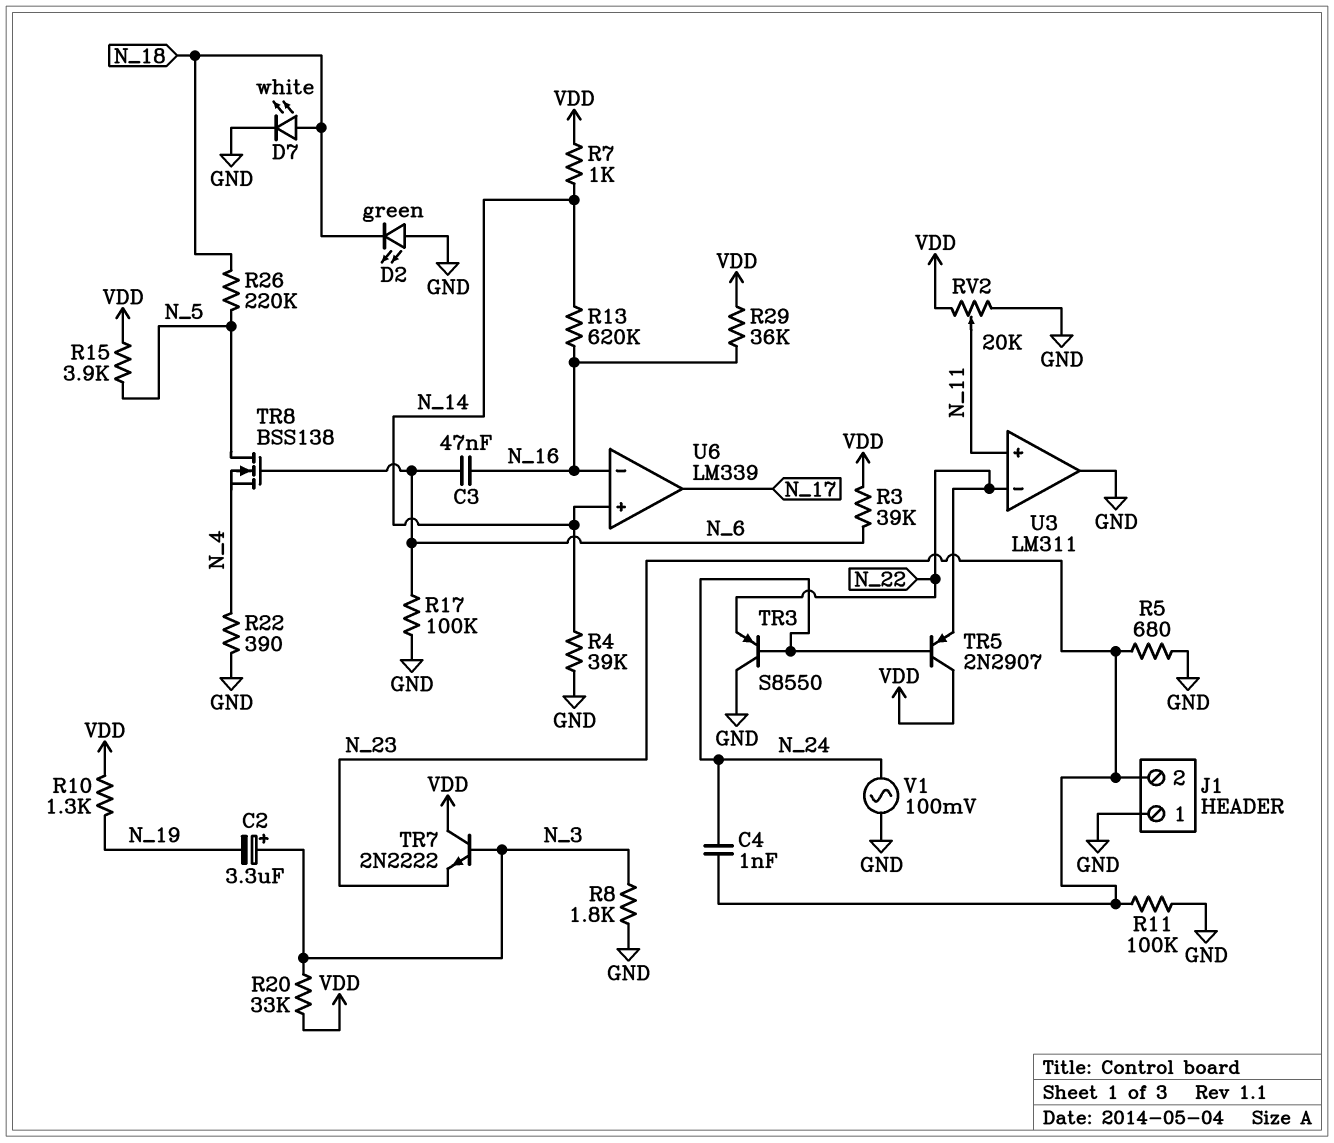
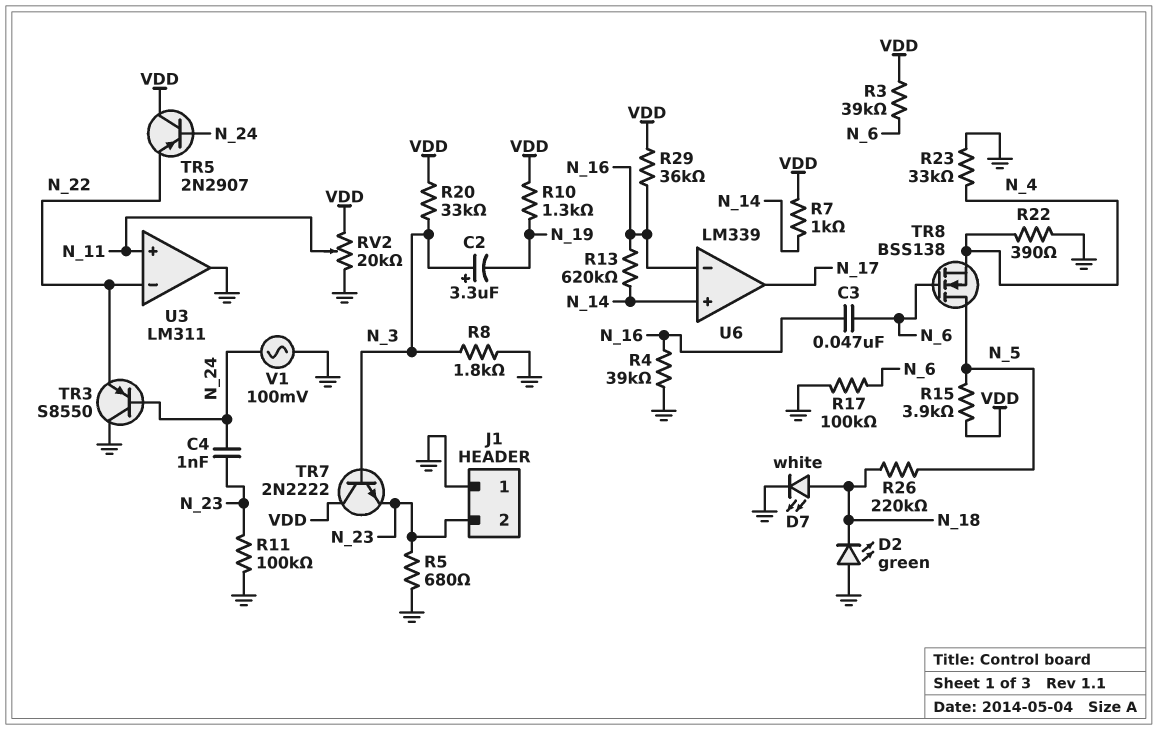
R4: 39k (GND, N_14) -> 39k (GND, N_16)
R23: none -> 33k (GND, N_4)

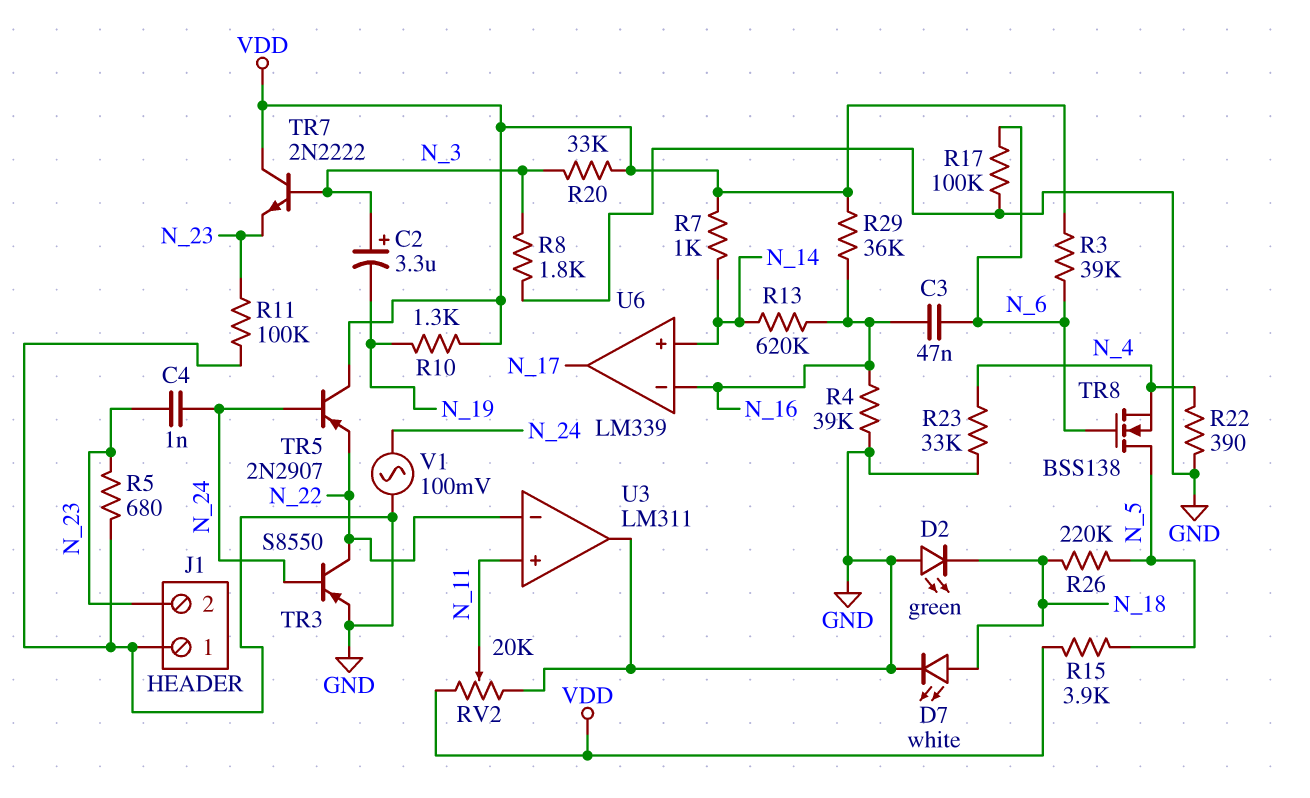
TR3: PNP S8550 (B N_24, C GND, E N_22) -> PNP S8550 (B N_24, C N_22, E GND)

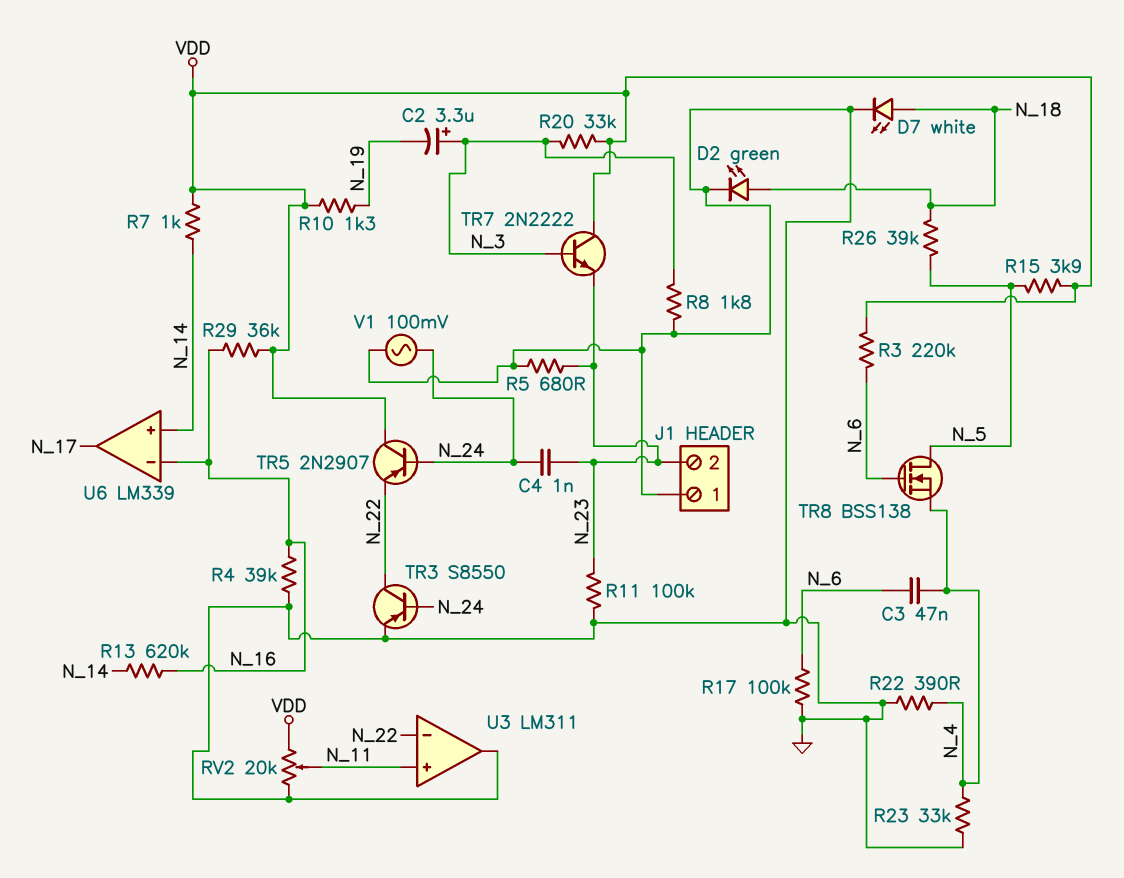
C3: 47nF (N_6, N_16) -> 47nF (N_4, N_6)
D2: LED green (A GND, K N_18) -> LED green (A N_18, K GND)
R3: 39k (N_6, VDD) -> 220k (N_6, VDD)
R26: 220k (N_5, N_18) -> 39k (N_5, N_18)

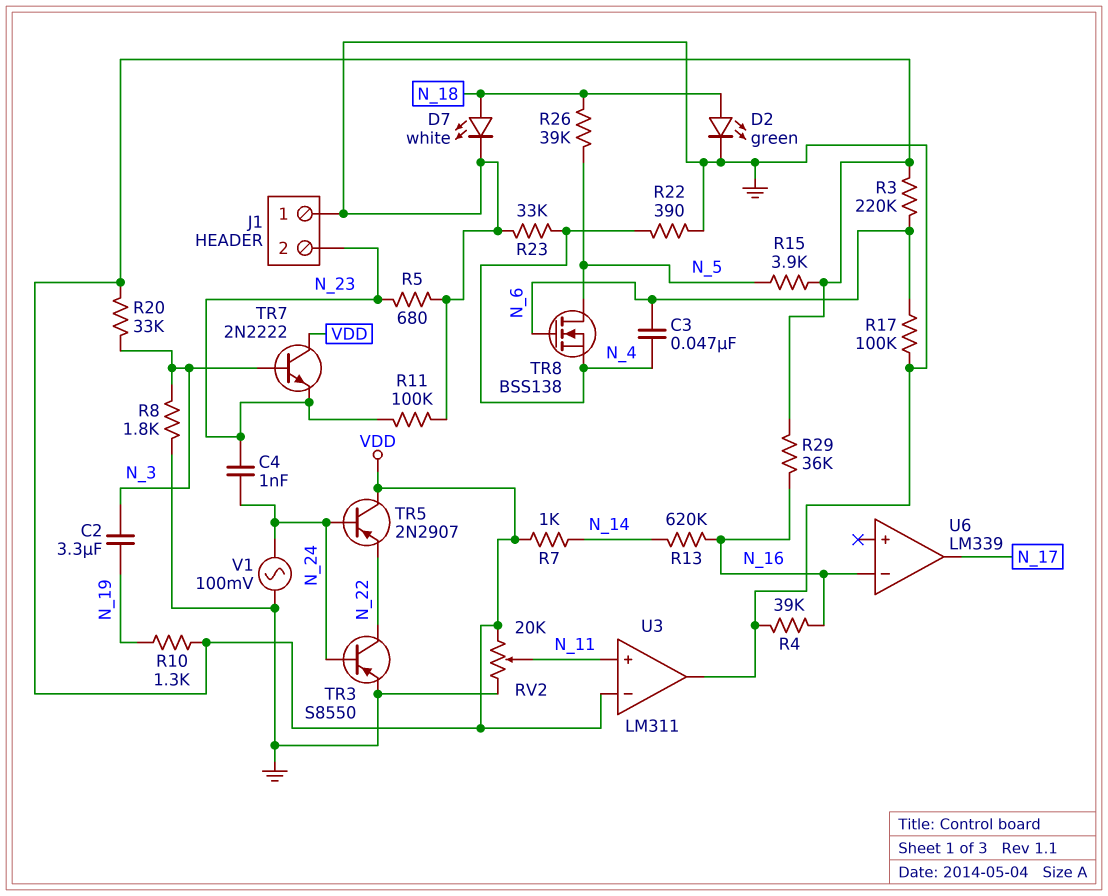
C2: 3.3uF (plus N_3, minus N_19) -> 3.3uF (N_3, N_19)
U3 pin in-: N_22 -> VDD
U6 pin in+: N_14 -> none

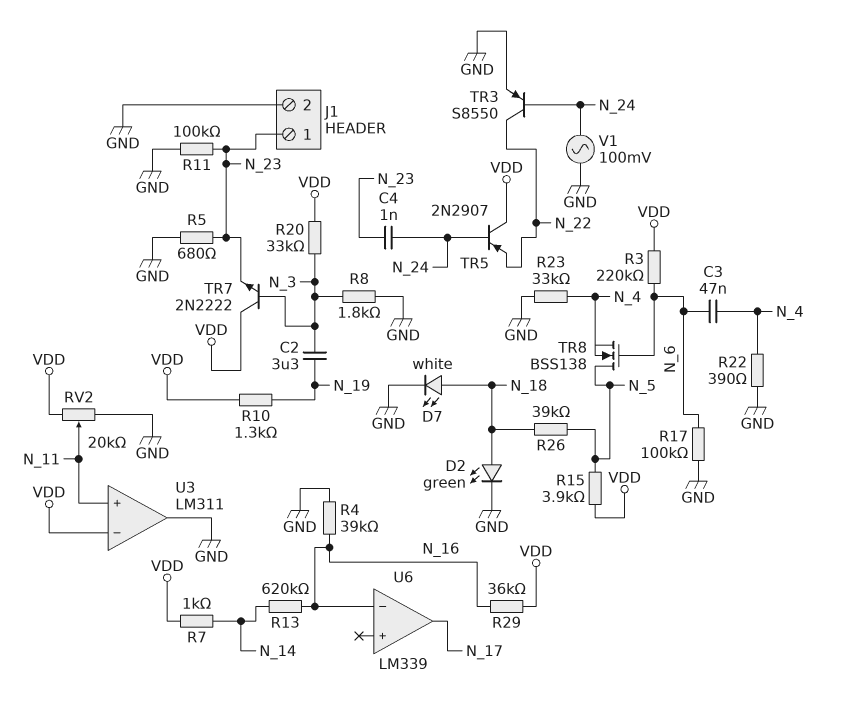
J1 pin 1: GND -> N_23
J1 pin 2: N_23 -> GND

